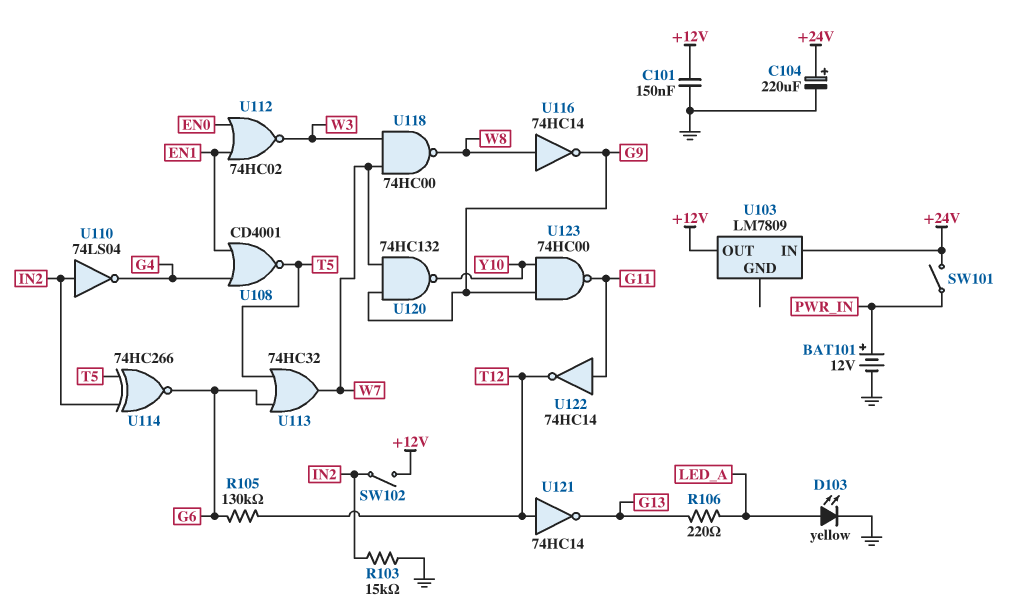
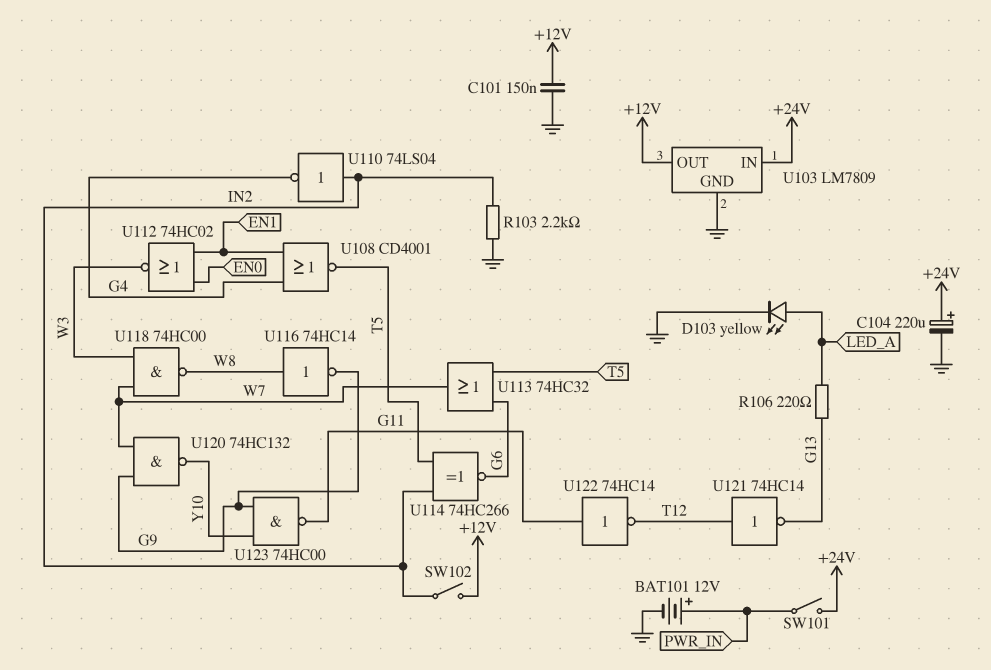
R103: 15k (GND, IN2) -> 2.2k (GND, IN2)
R105: 130k (G6, T12) -> none
U103 pin GND: none -> GND

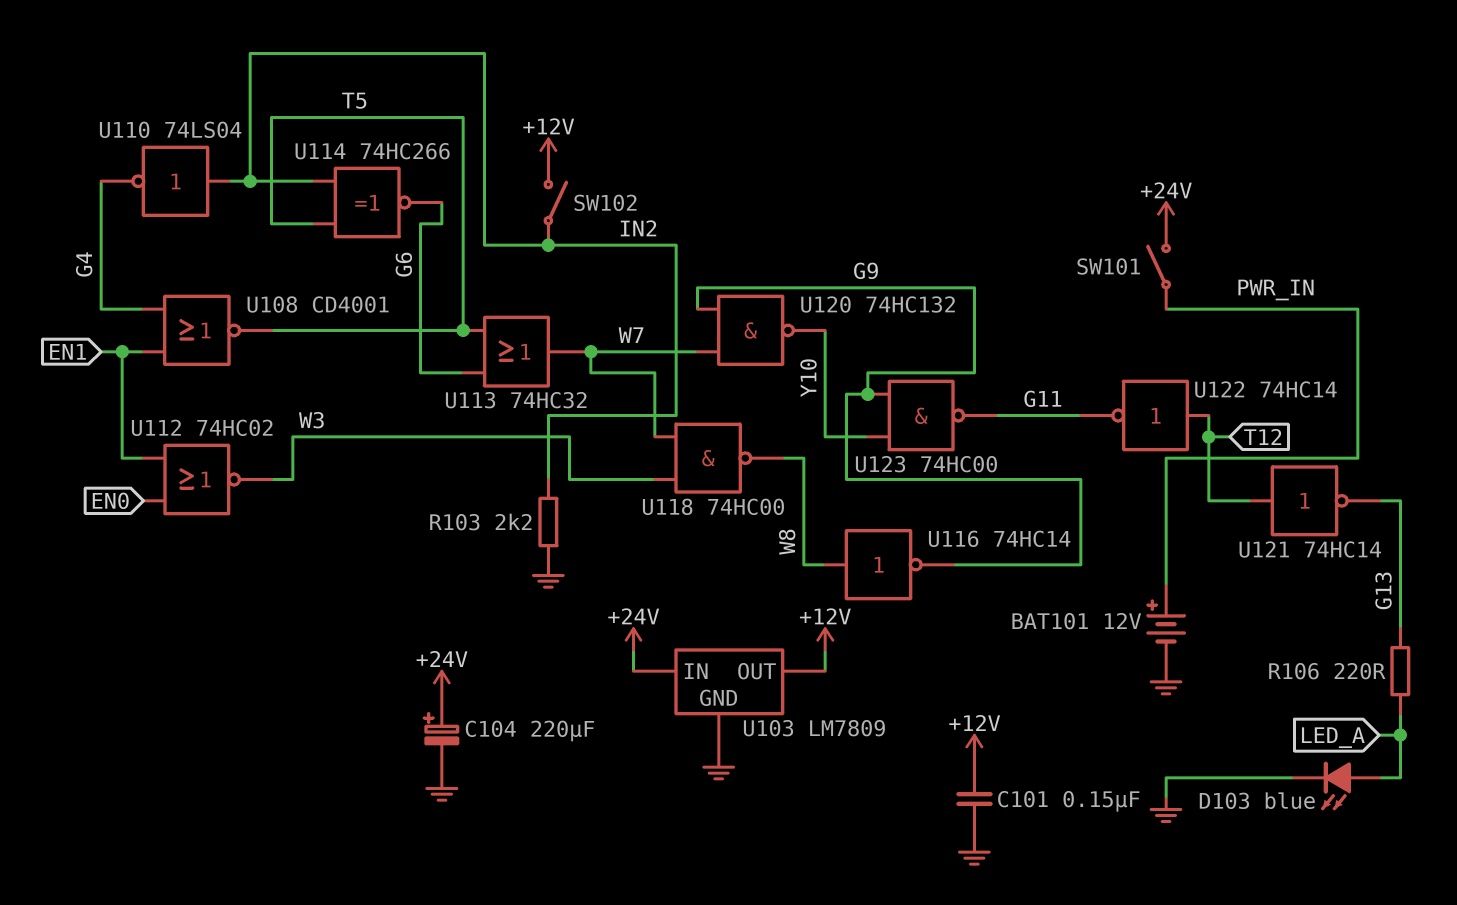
D103: LED yellow (A LED_A, K GND) -> LED blue (A LED_A, K GND)
U122: NOT 74HC14 (in G11, out T12) -> NOT 74HC14 (in T12, out G11)

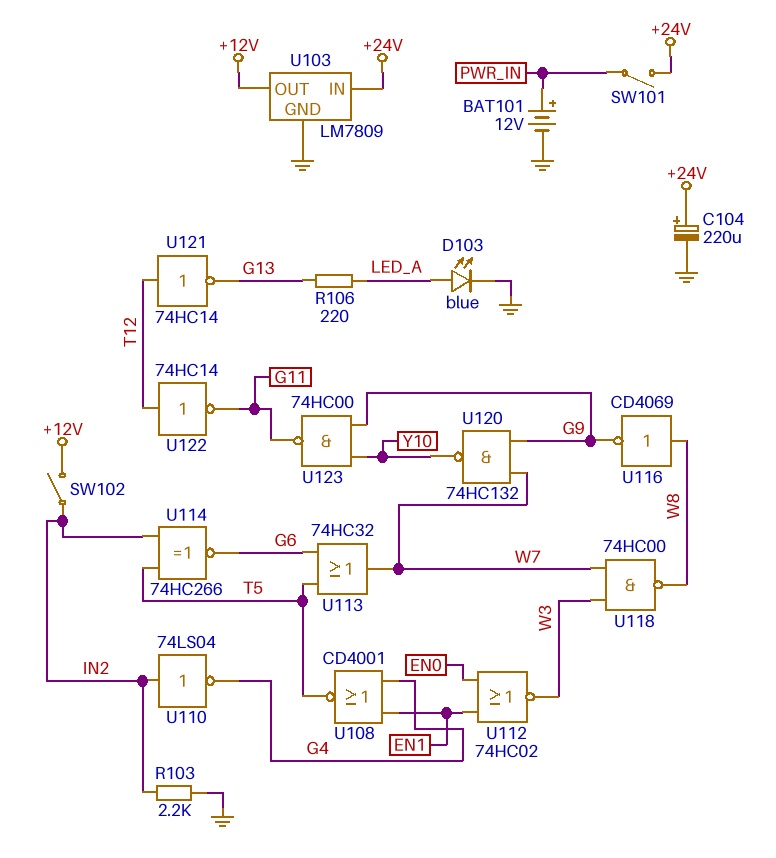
C101: 150nF (+12V, GND) -> none
U116: NOT 74HC14 (in W8, out G9) -> NOT CD4069 (in W8, out G9)

